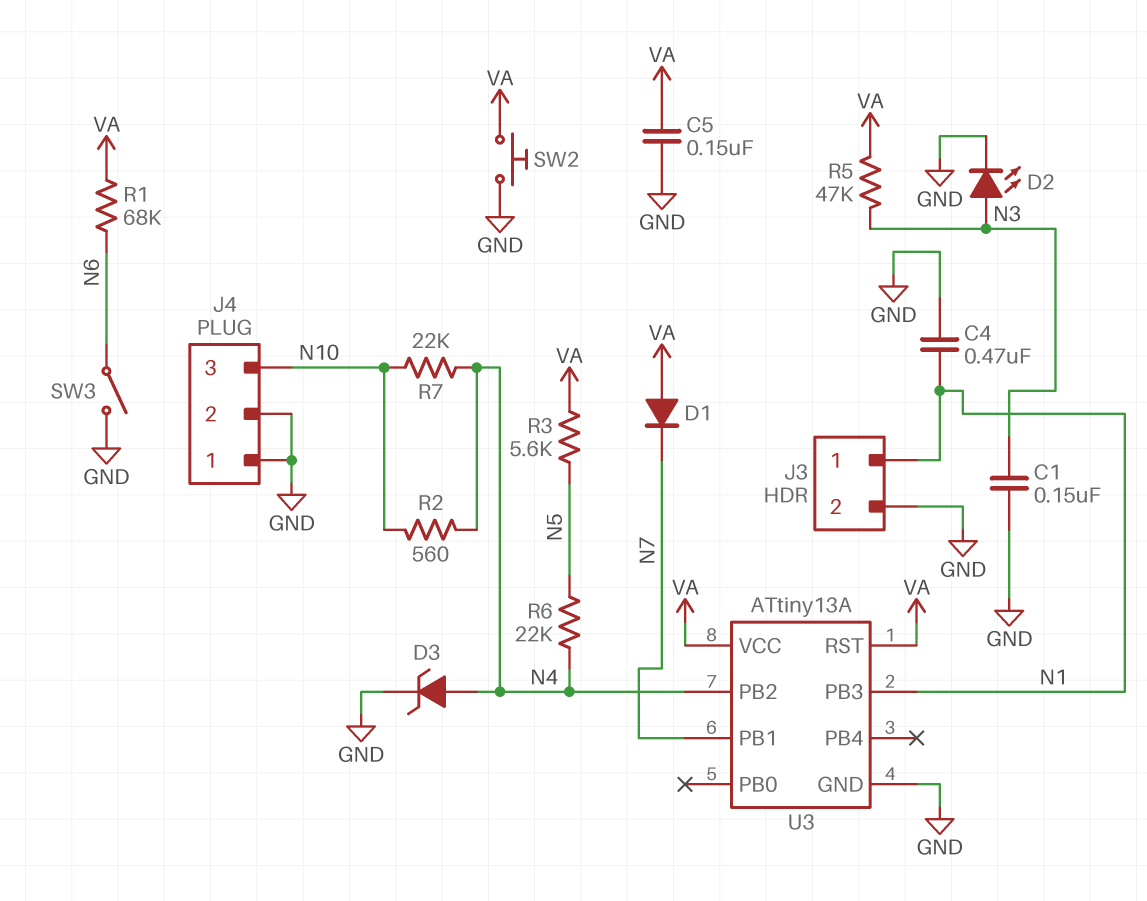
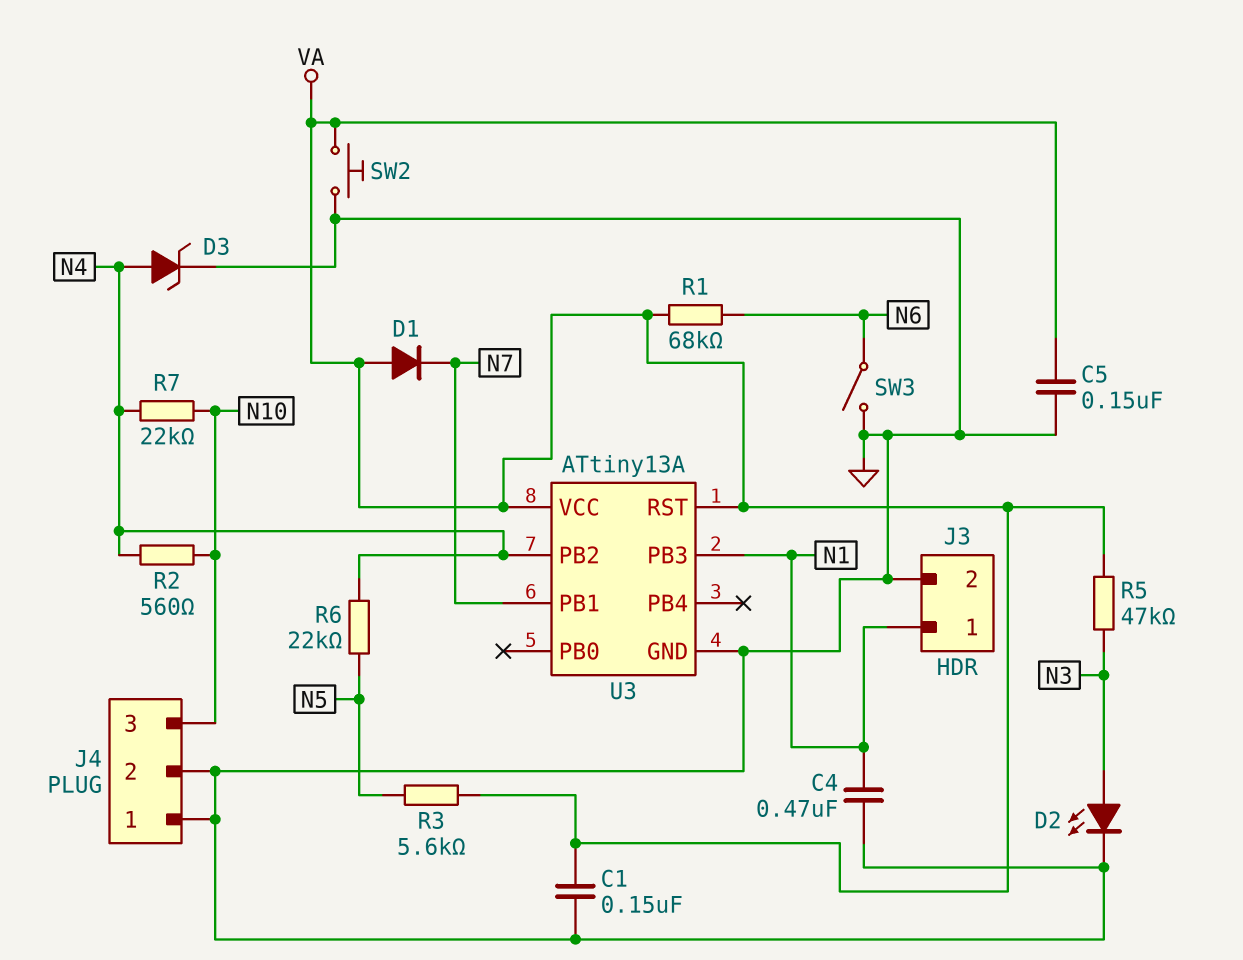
C1: 150nF (GND, N3) -> 150nF (GND, VA)

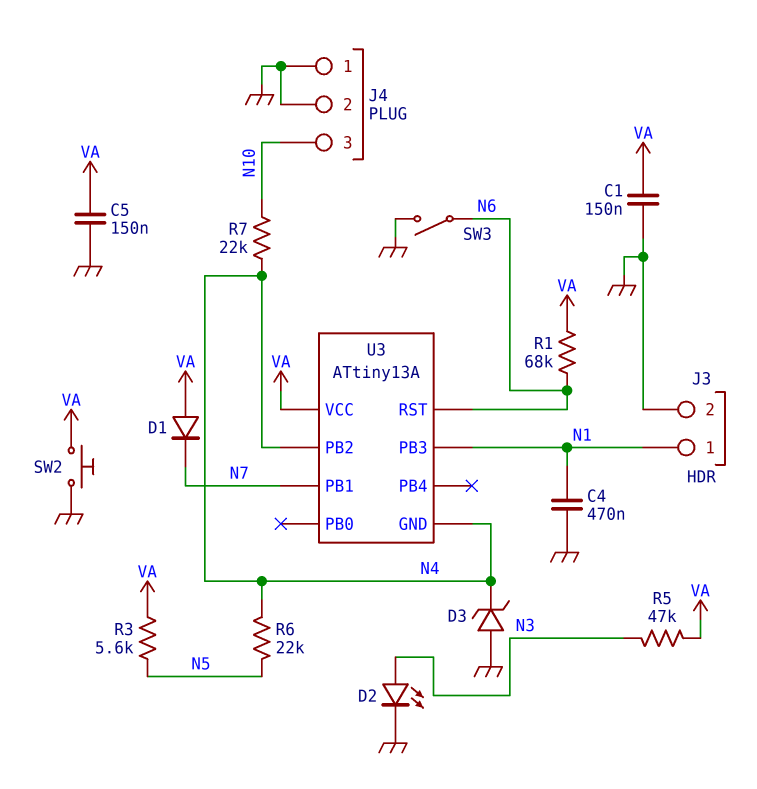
D3: zener (A N4, K GND) -> zener (A GND, K N4)
R2: 560 (N4, N10) -> none
U3 pin GND: GND -> N4
U3 pin RST: VA -> N6

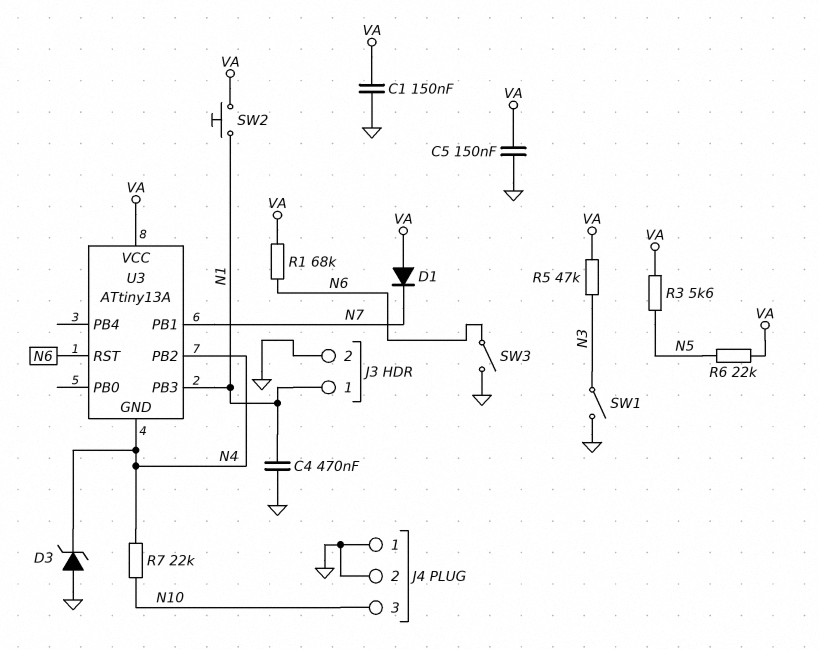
D2: LED (A N3, K GND) -> none
R6: 22k (N4, N5) -> 22k (N5, VA)
SW1: none -> switch (GND, N3)
SW2: button (GND, VA) -> button (N1, VA)

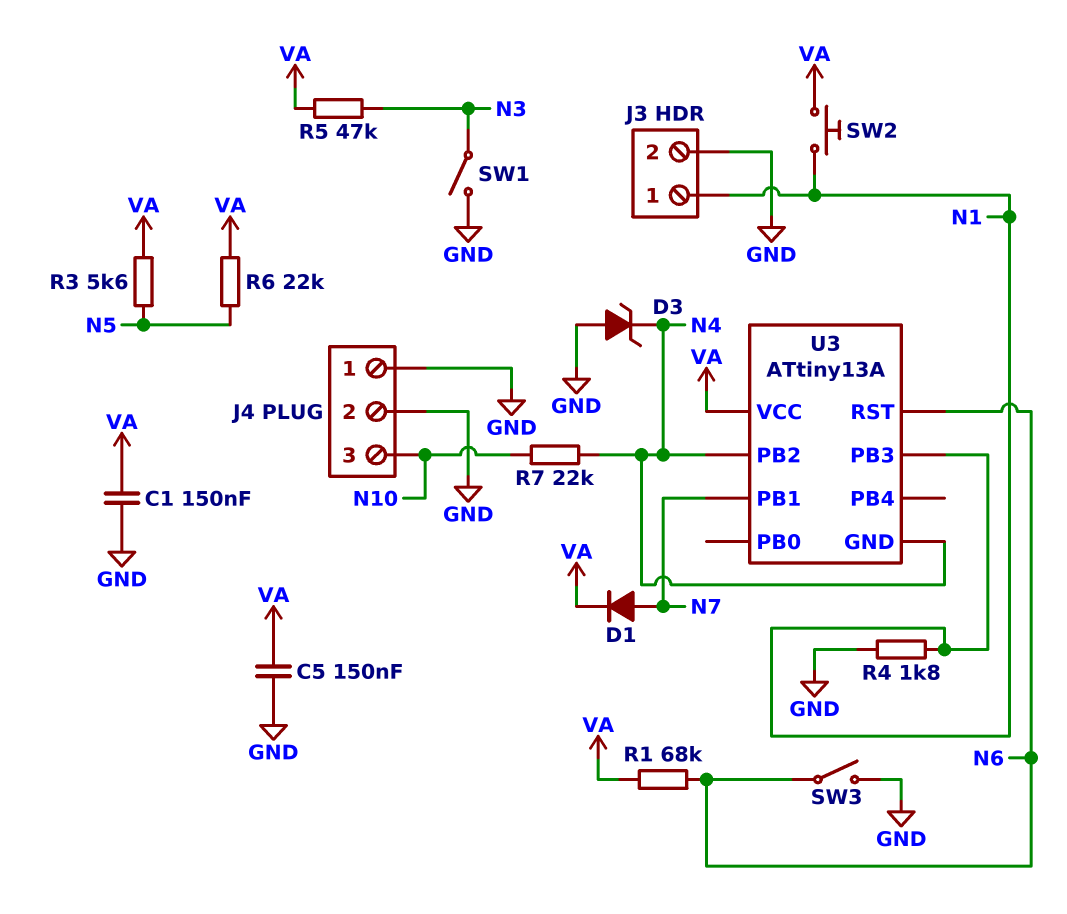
C4: 470nF (GND, N1) -> none
D1: diode (A VA, K N7) -> diode (A N7, K VA)
R4: none -> 1.8k (GND, N1)

